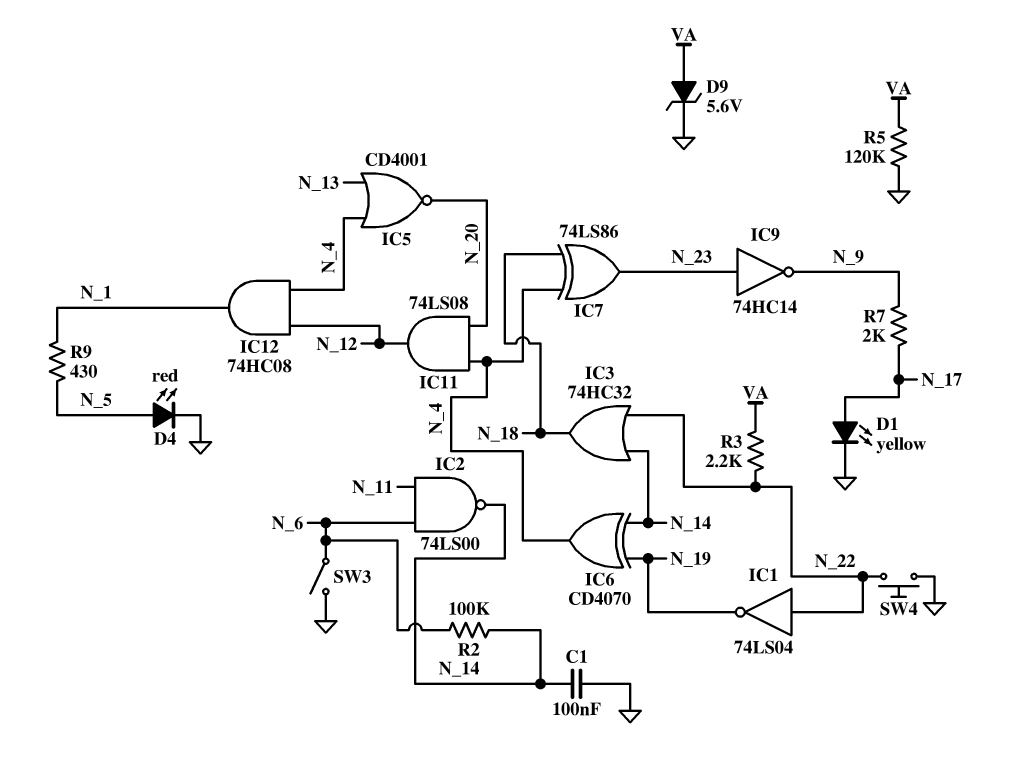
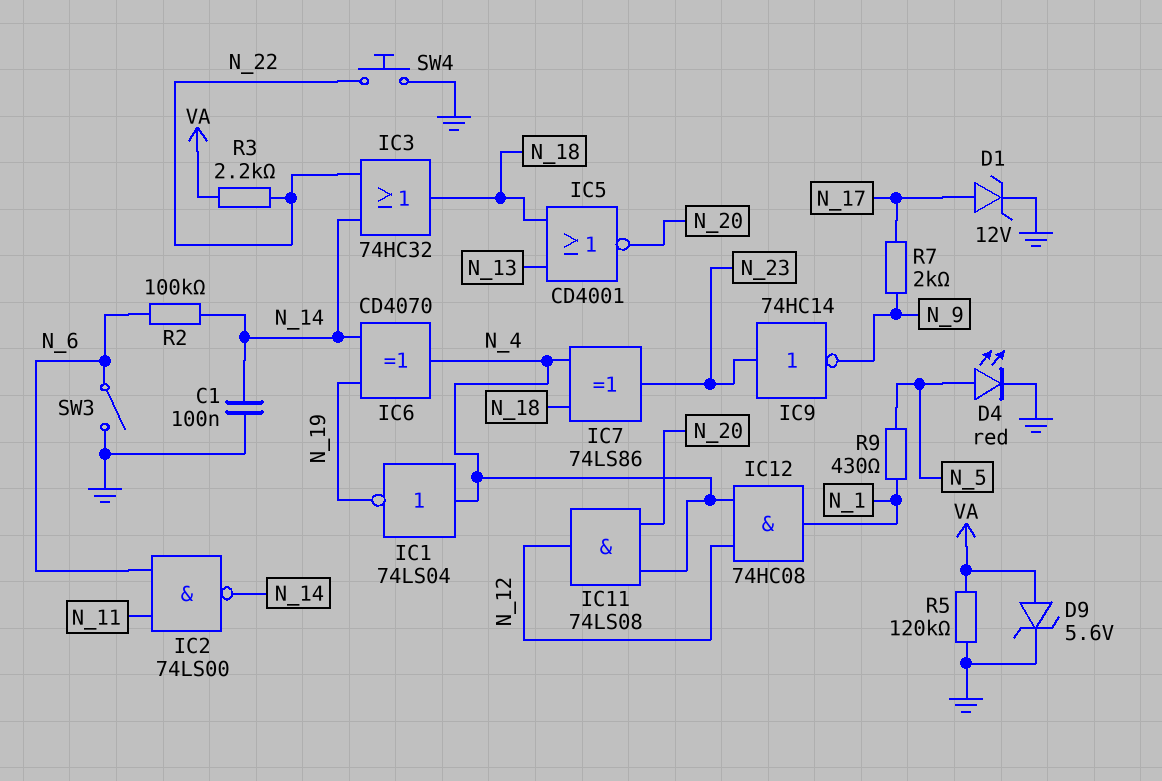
D1: LED yellow (A N_17, K GND) -> zener 12V (A N_17, K GND)
IC1: NOT 74LS04 (in N_22, out N_19) -> NOT 74LS04 (in N_4, out N_19)
IC5: NOR CD4001 (in N_4, in N_13, out N_20) -> NOR CD4001 (in N_13, in N_18, out N_20)

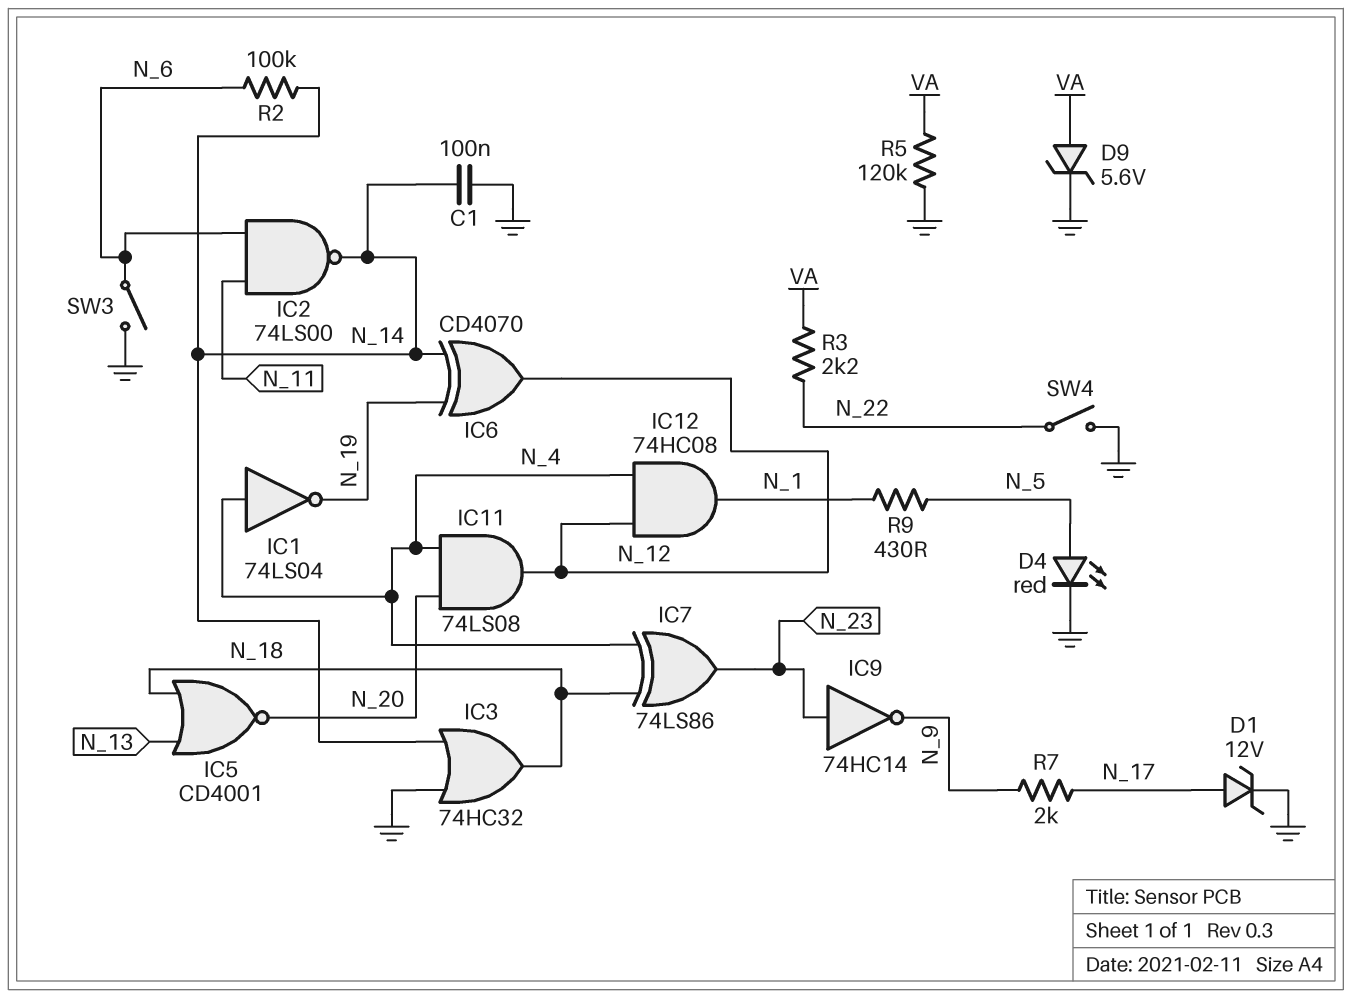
IC3: OR 74HC32 (in N_14, in N_22, out N_18) -> OR 74HC32 (in GND, in N_14, out N_18)
IC6: XOR CD4070 (in N_14, in N_19, out N_4) -> XOR CD4070 (in N_14, in N_19, out N_12)
SW4: button (GND, N_22) -> switch (GND, N_22)

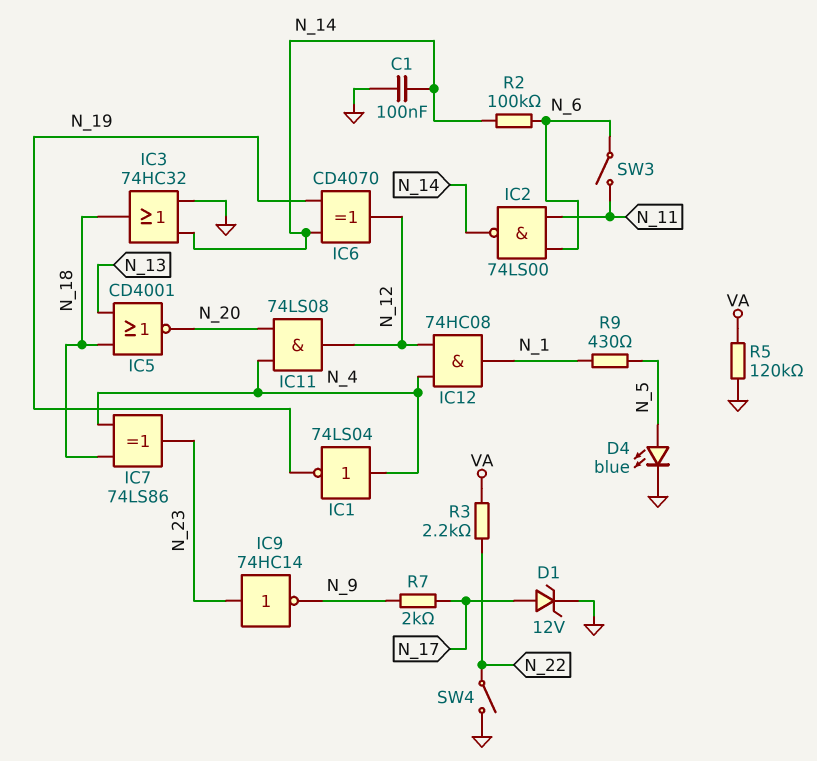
D4: LED red (A N_5, K GND) -> LED blue (A N_5, K GND)
D9: zener 5.6V (A VA, K GND) -> none
SW3: switch (GND, N_6) -> switch (N_6, N_11)

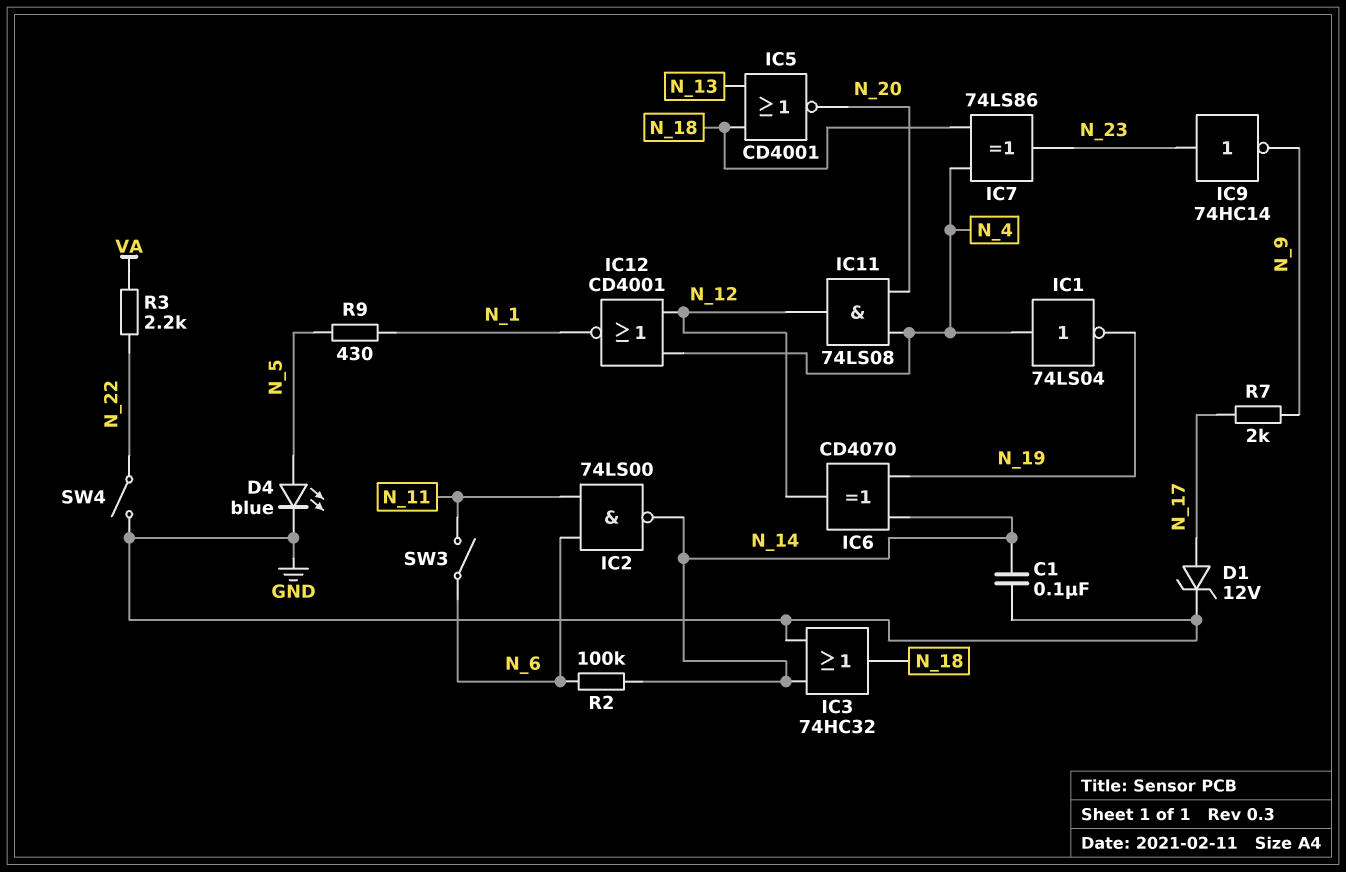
IC12: AND 74HC08 (in N_4, in N_12, out N_1) -> NOR CD4001 (in N_4, in N_12, out N_1)
R5: 120k (GND, VA) -> none

